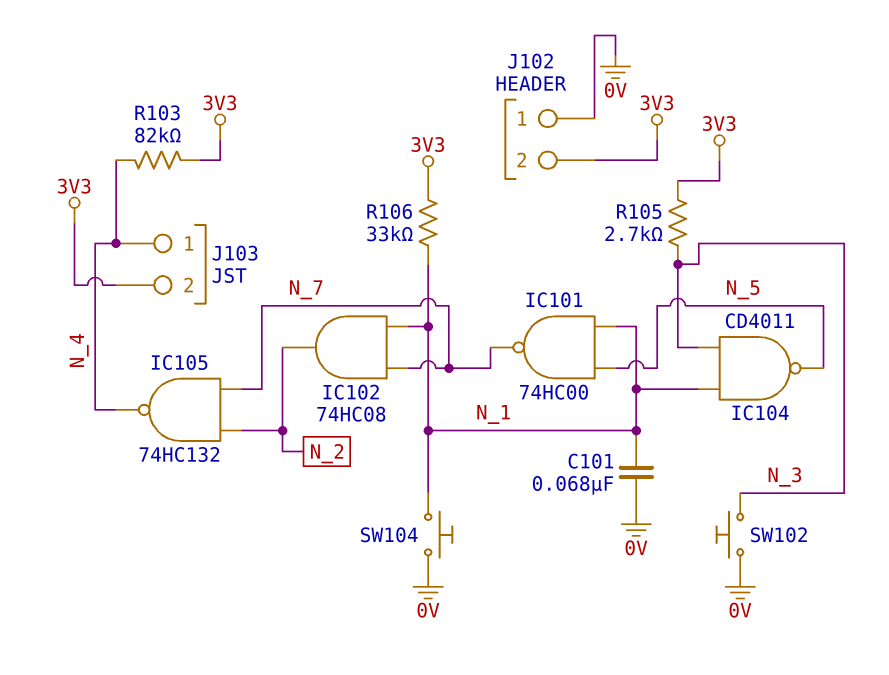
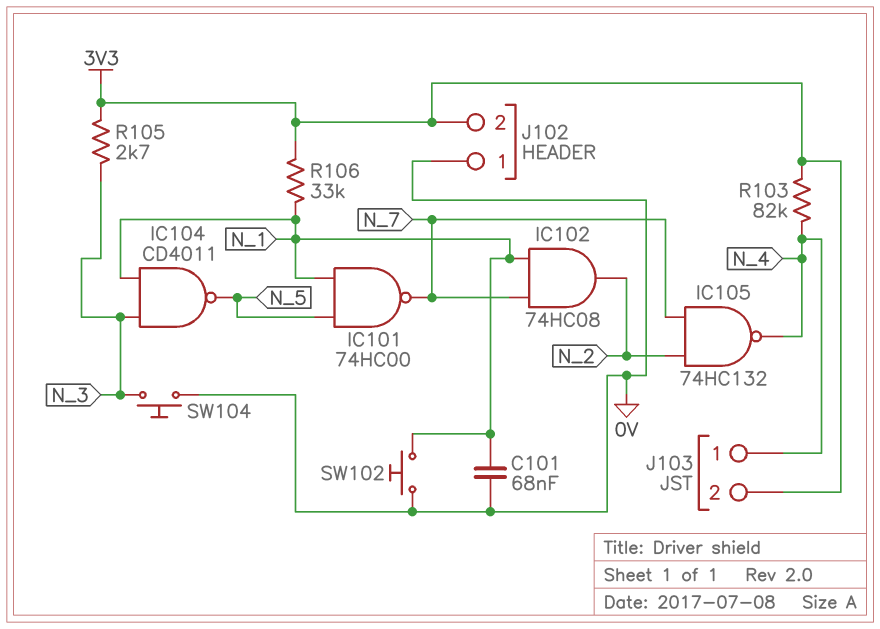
SW102: button (0V, N_3) -> button (0V, N_1)
SW104: button (0V, N_1) -> button (0V, N_3)

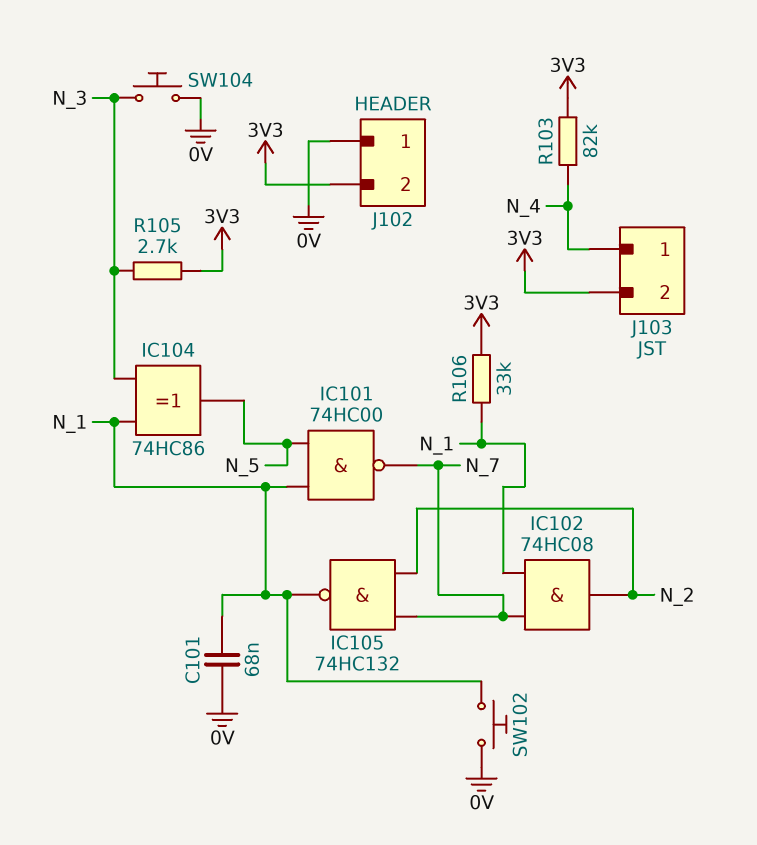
IC104: NAND CD4011 (in N_1, in N_3, out N_5) -> XOR 74HC86 (in N_1, in N_3, out N_5)
IC105: NAND 74HC132 (in N_2, in N_7, out N_4) -> NAND 74HC132 (in N_2, in N_7, out N_1)

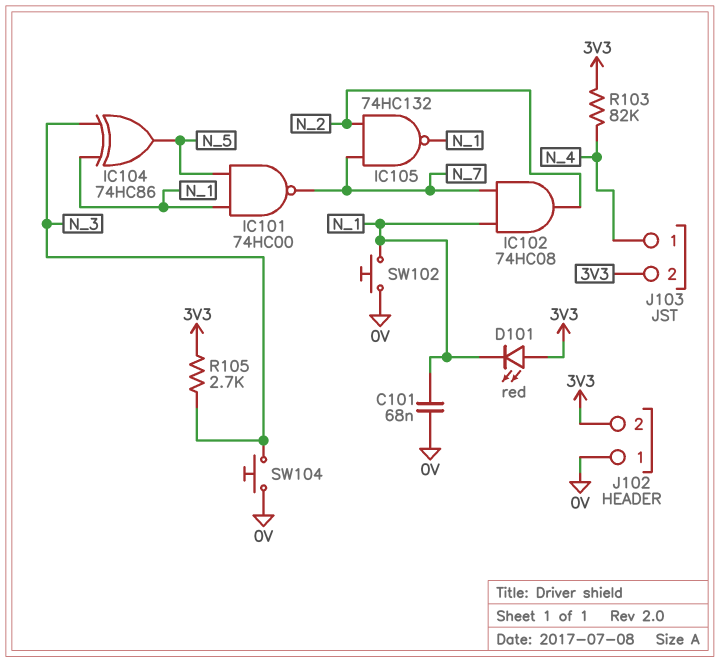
D101: none -> LED red (A 3V3, K N_1)
R106: 33k (3V3, N_1) -> none

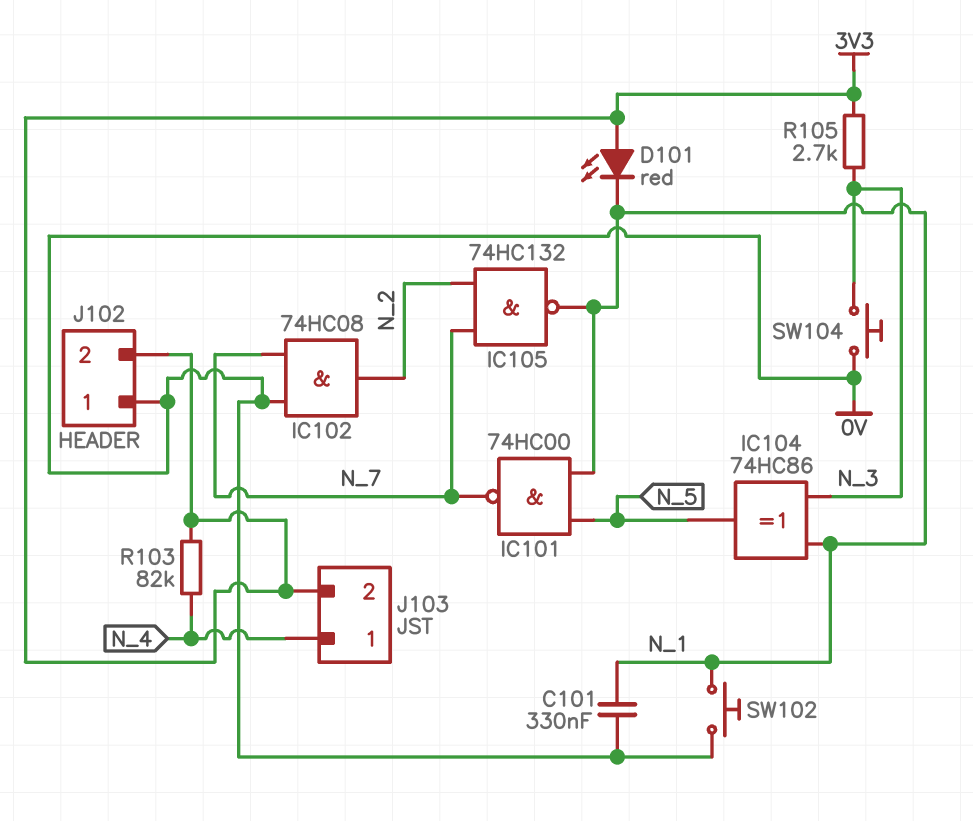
C101: 68nF (0V, N_1) -> 330nF (0V, N_1)
IC102: AND 74HC08 (in N_1, in N_7, out N_2) -> AND 74HC08 (in 0V, in N_7, out N_2)

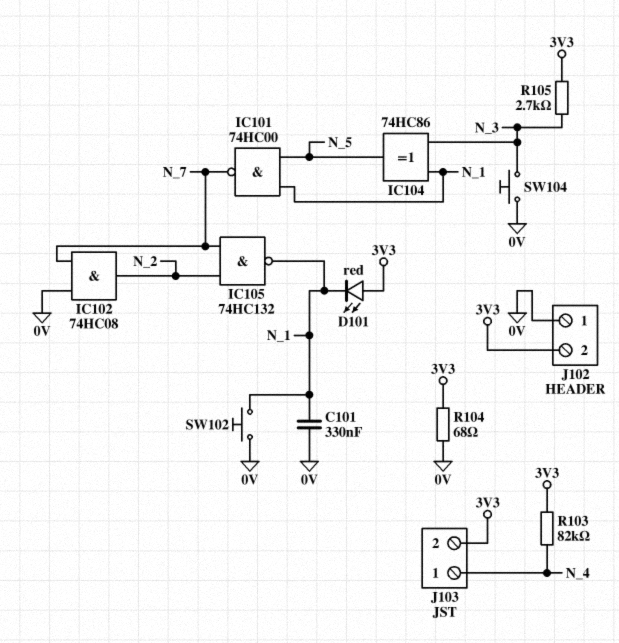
R104: none -> 68 (0V, 3V3)

